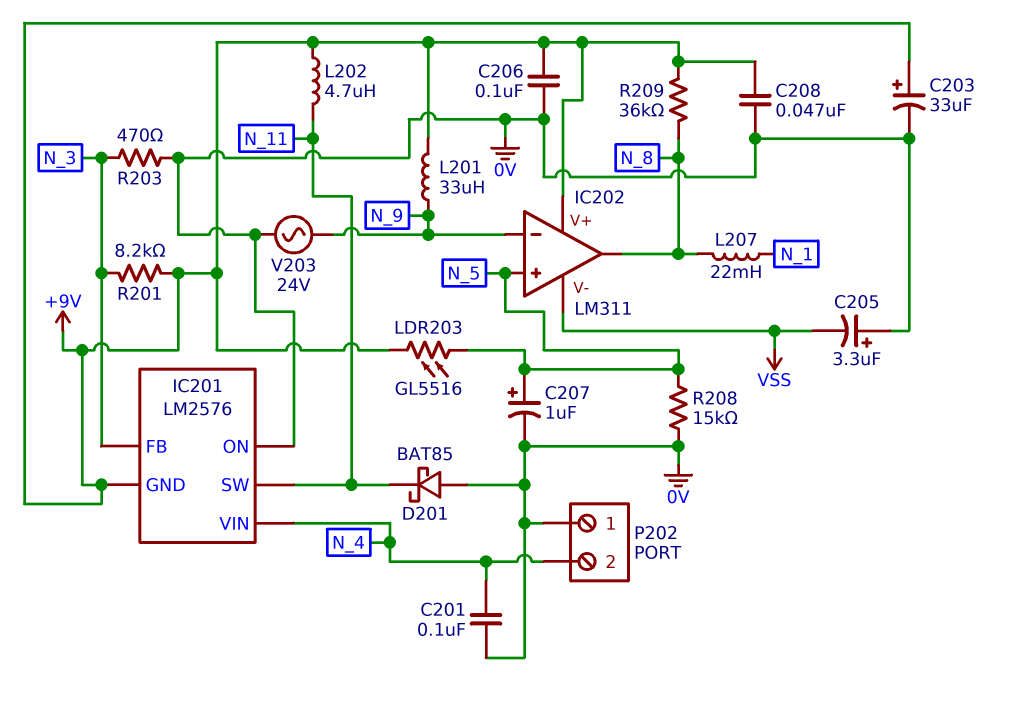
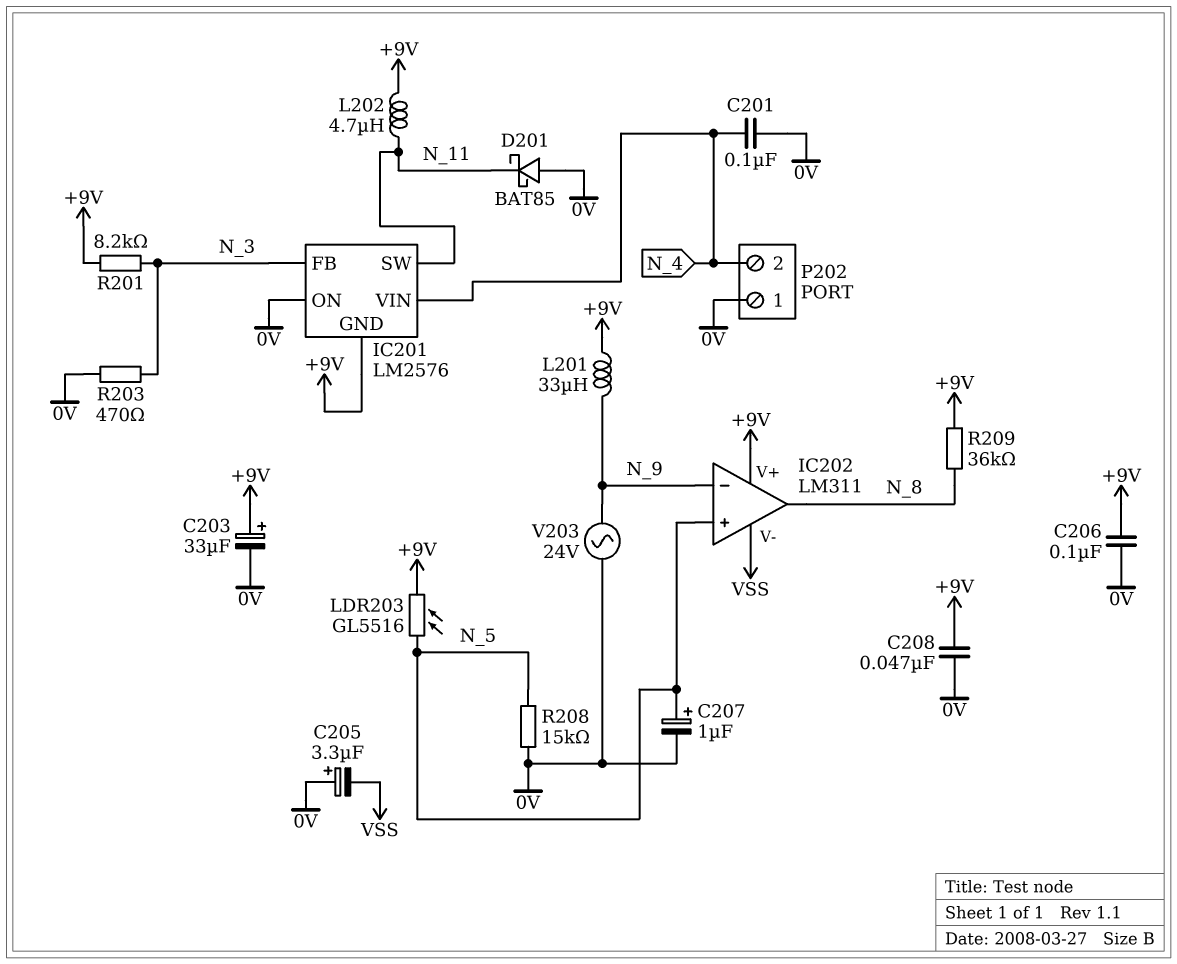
L207: 22mH (N_1, N_8) -> none

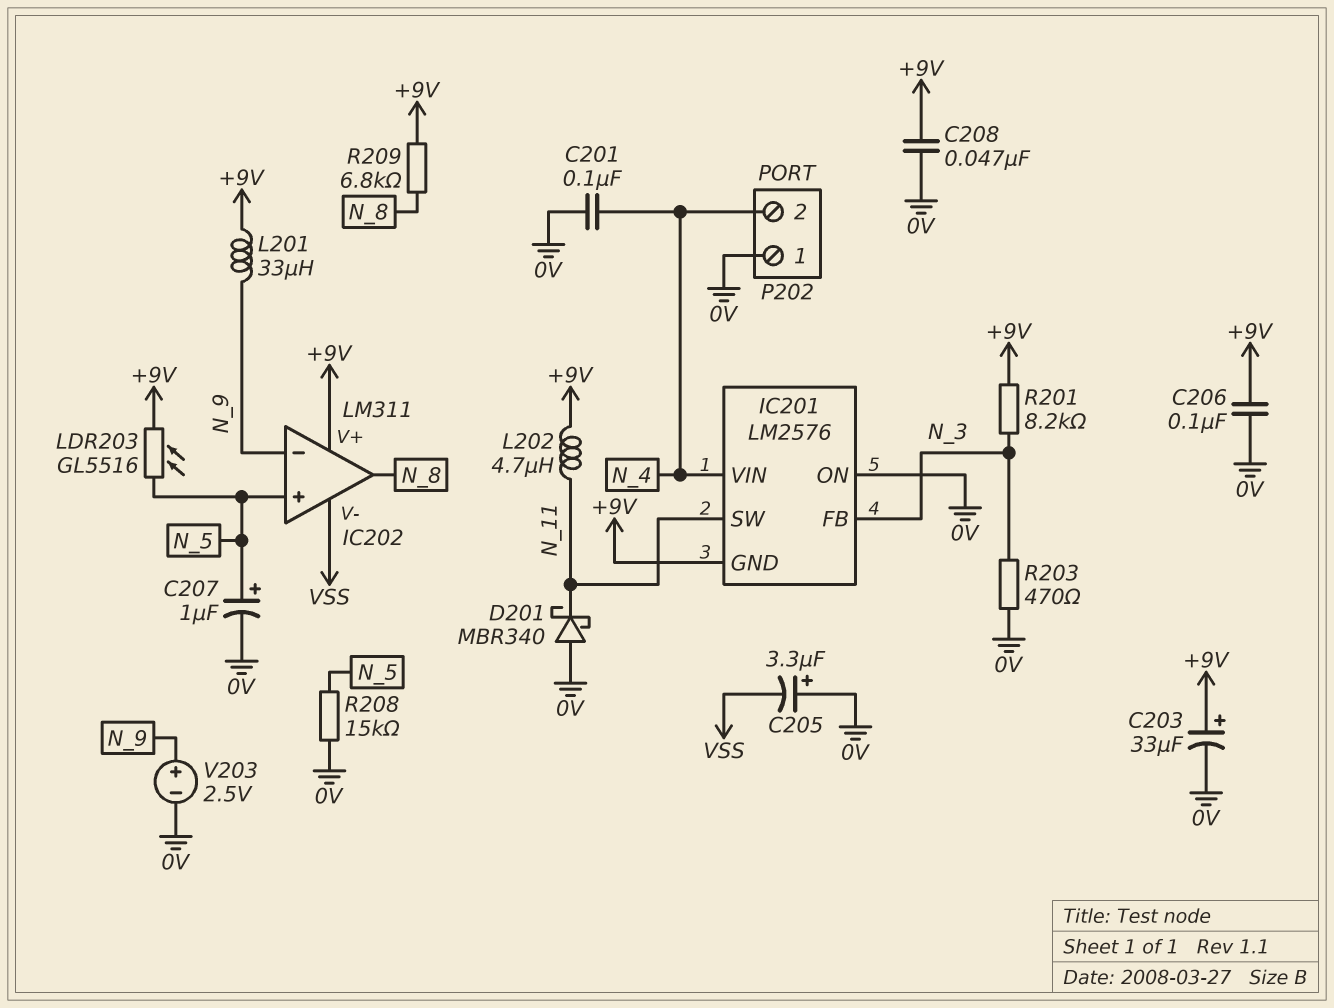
D201: schottky BAT85 (A 0V, K N_11) -> schottky MBR340 (A 0V, K N_11)
R209: 36k (+9V, N_8) -> 6.8k (+9V, N_8)
V203: AC 24V (0V, N_9) -> 2.5V (plus N_9, minus 0V)

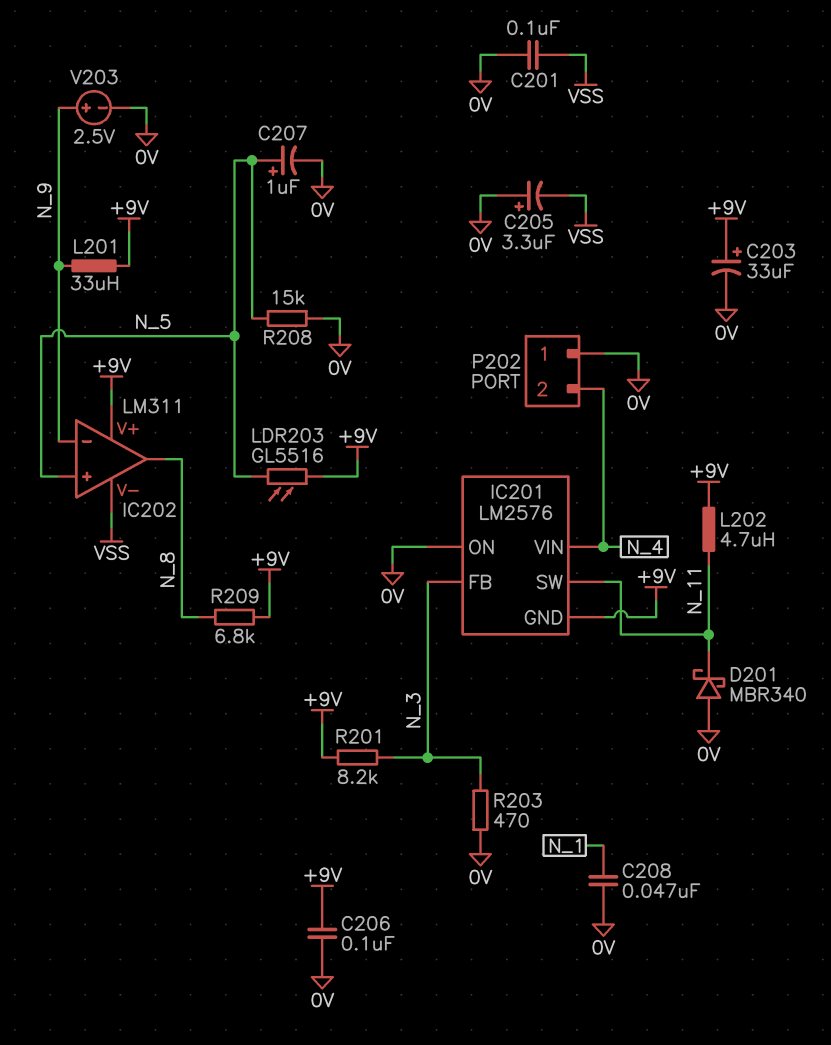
C201: 100nF (0V, N_4) -> 100nF (0V, VSS)
C208: 47nF (+9V, 0V) -> 47nF (0V, N_1)

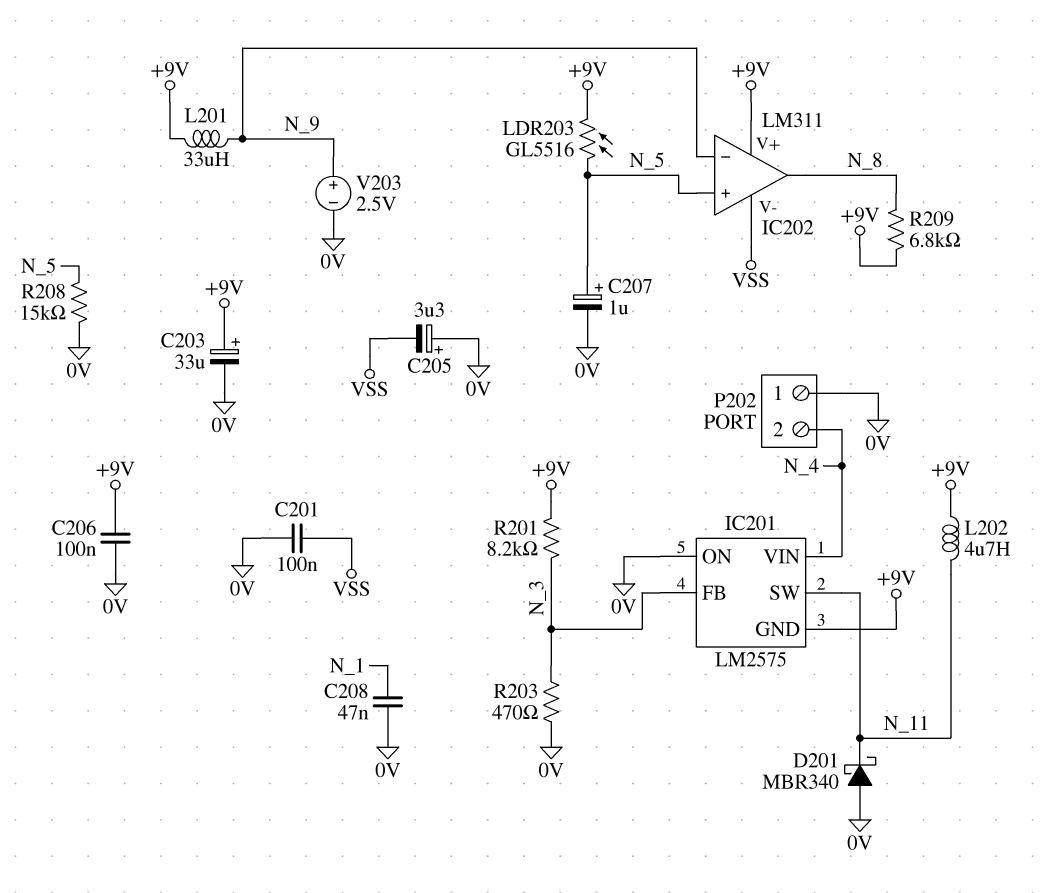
IC201: LM2576 -> LM2575

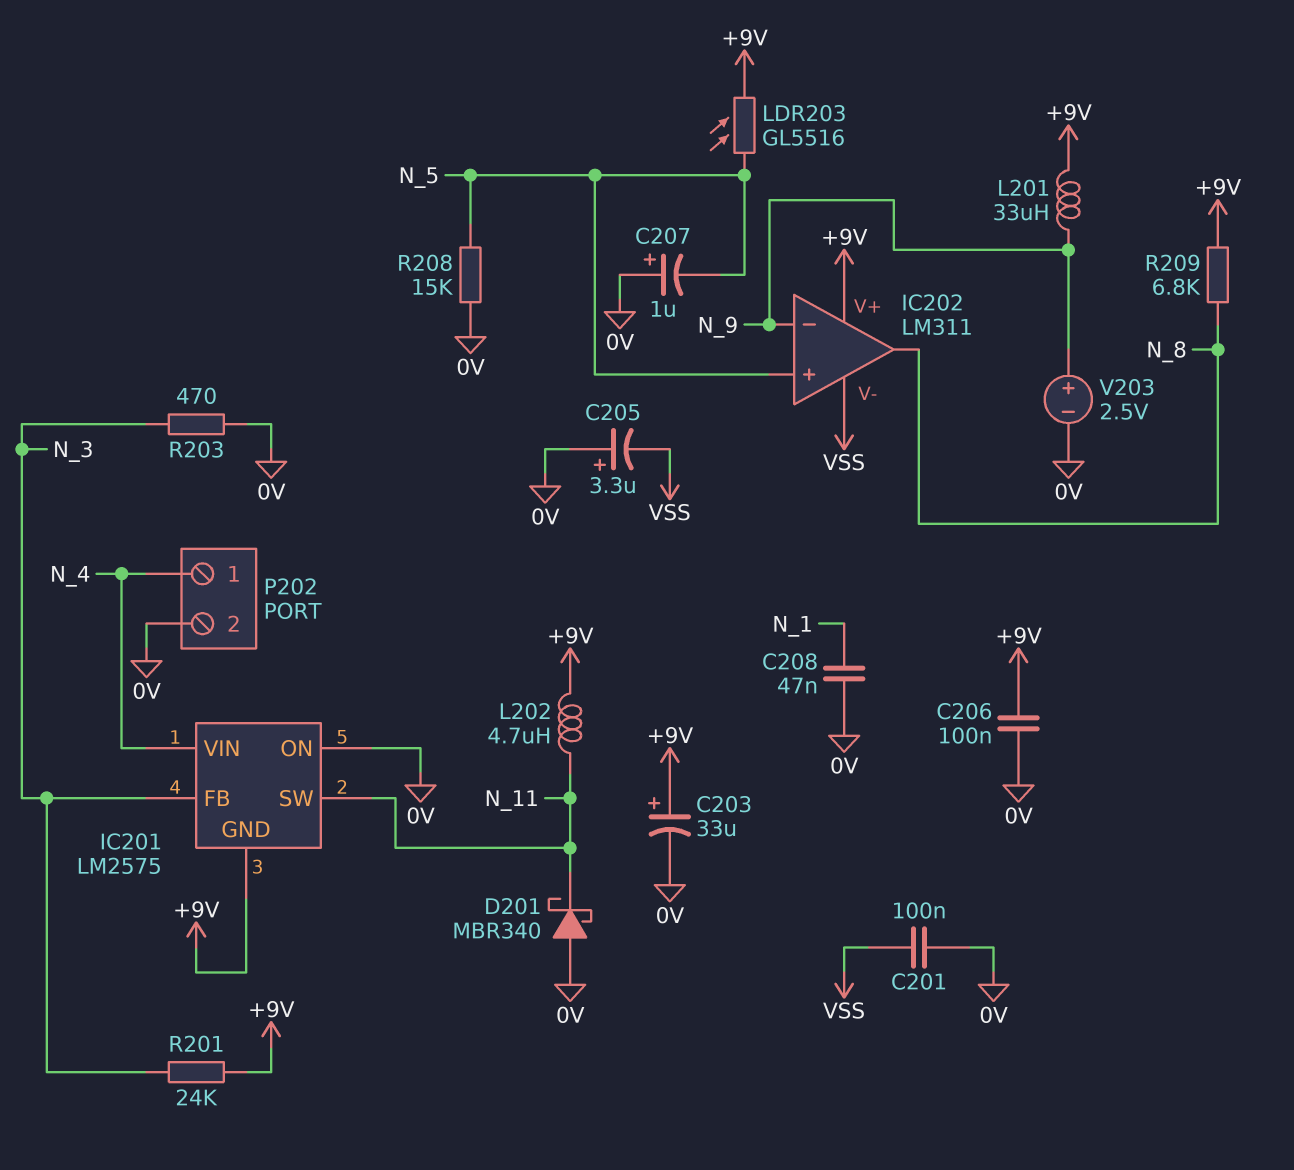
C207: 1uF (plus N_5, minus 0V) -> 1uF (plus 0V, minus N_5)
P202 pin 1: 0V -> N_4
P202 pin 2: N_4 -> 0V
R201: 8.2k (+9V, N_3) -> 24k (+9V, N_3)

